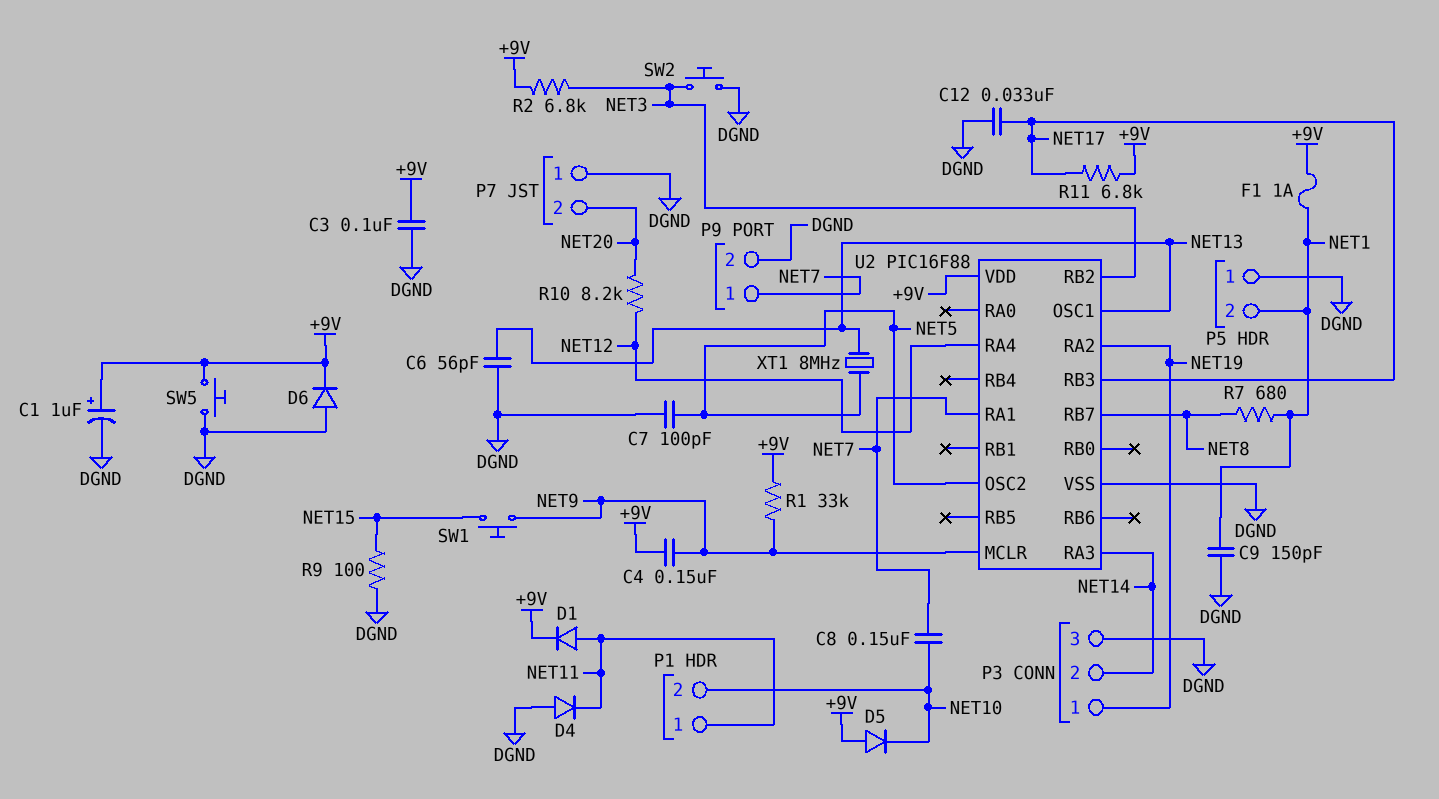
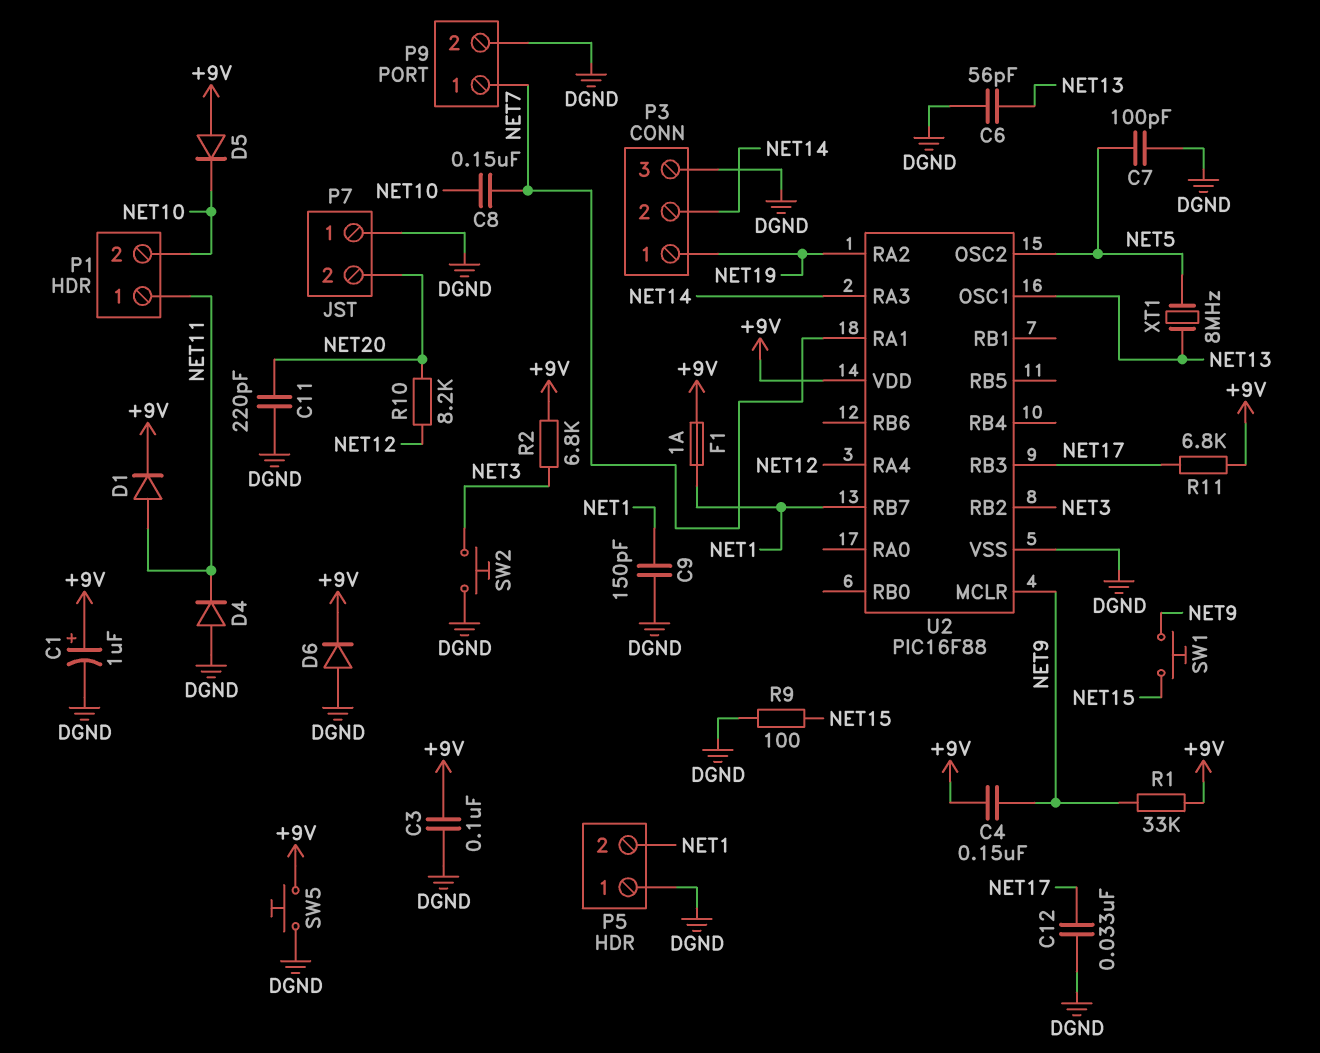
C11: none -> 220pF (DGND, NET20)
R7: 680 (NET1, NET8) -> none
U2 pin RB7: NET8 -> NET1

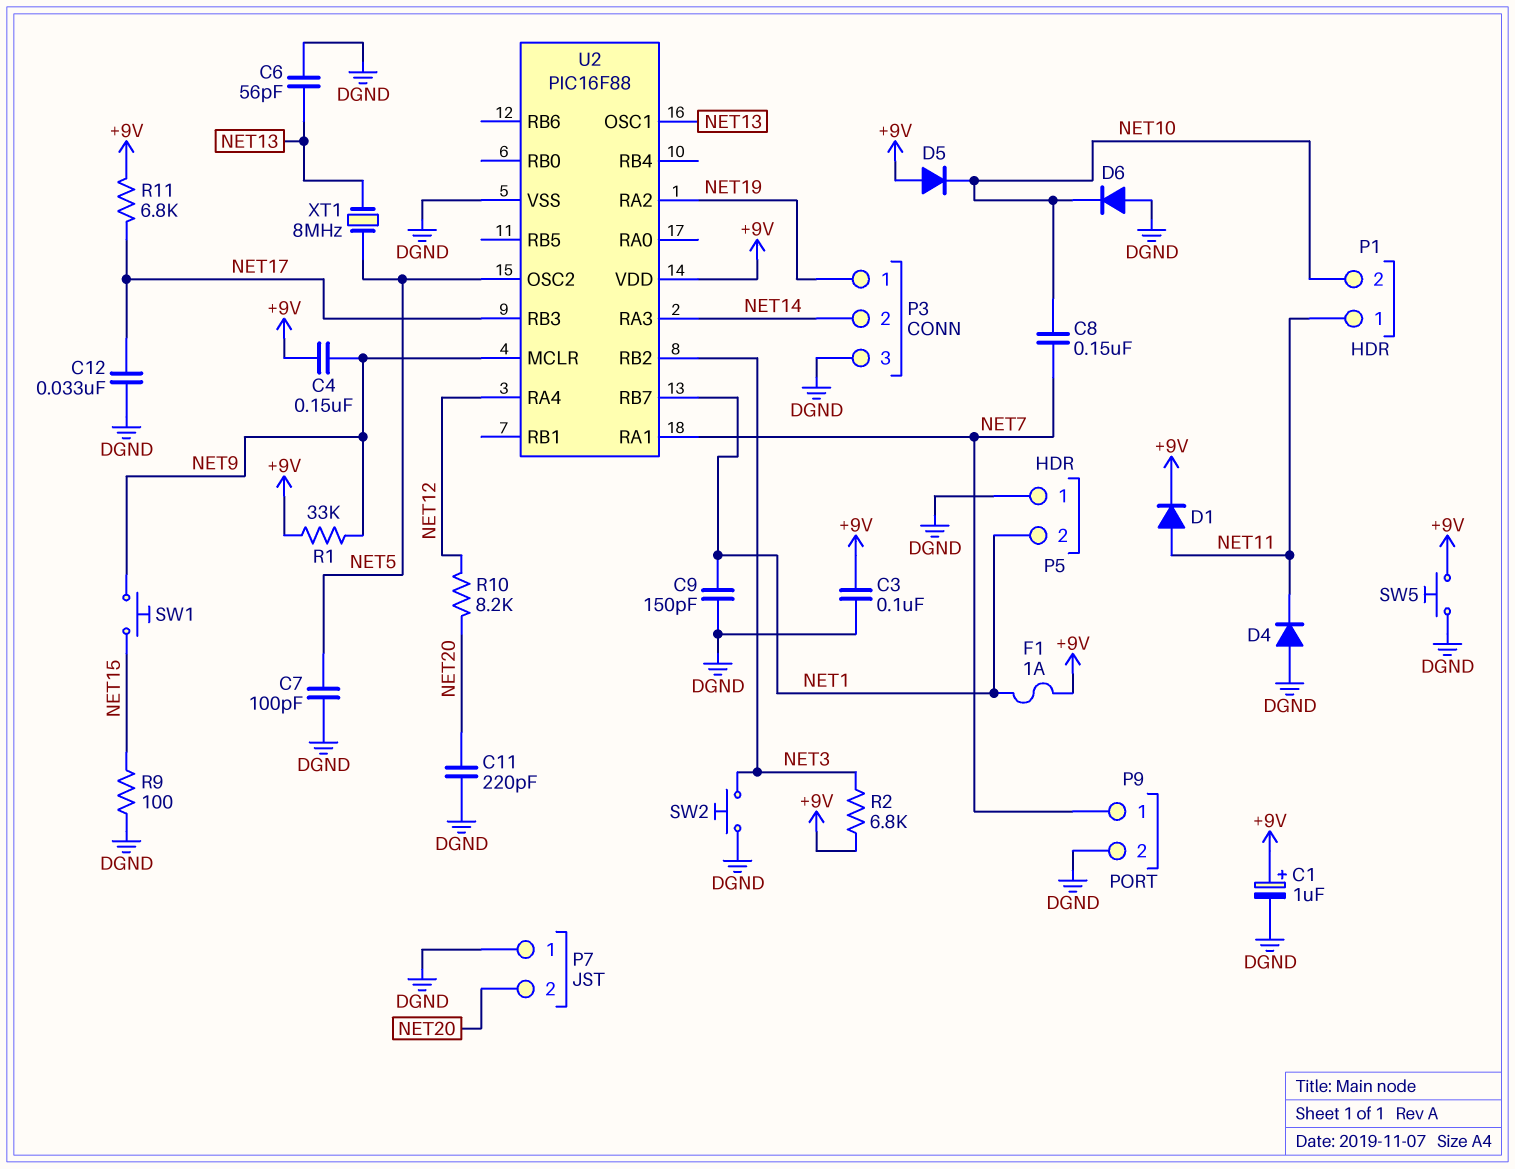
D6: diode (A DGND, K +9V) -> diode (A DGND, K NET10)

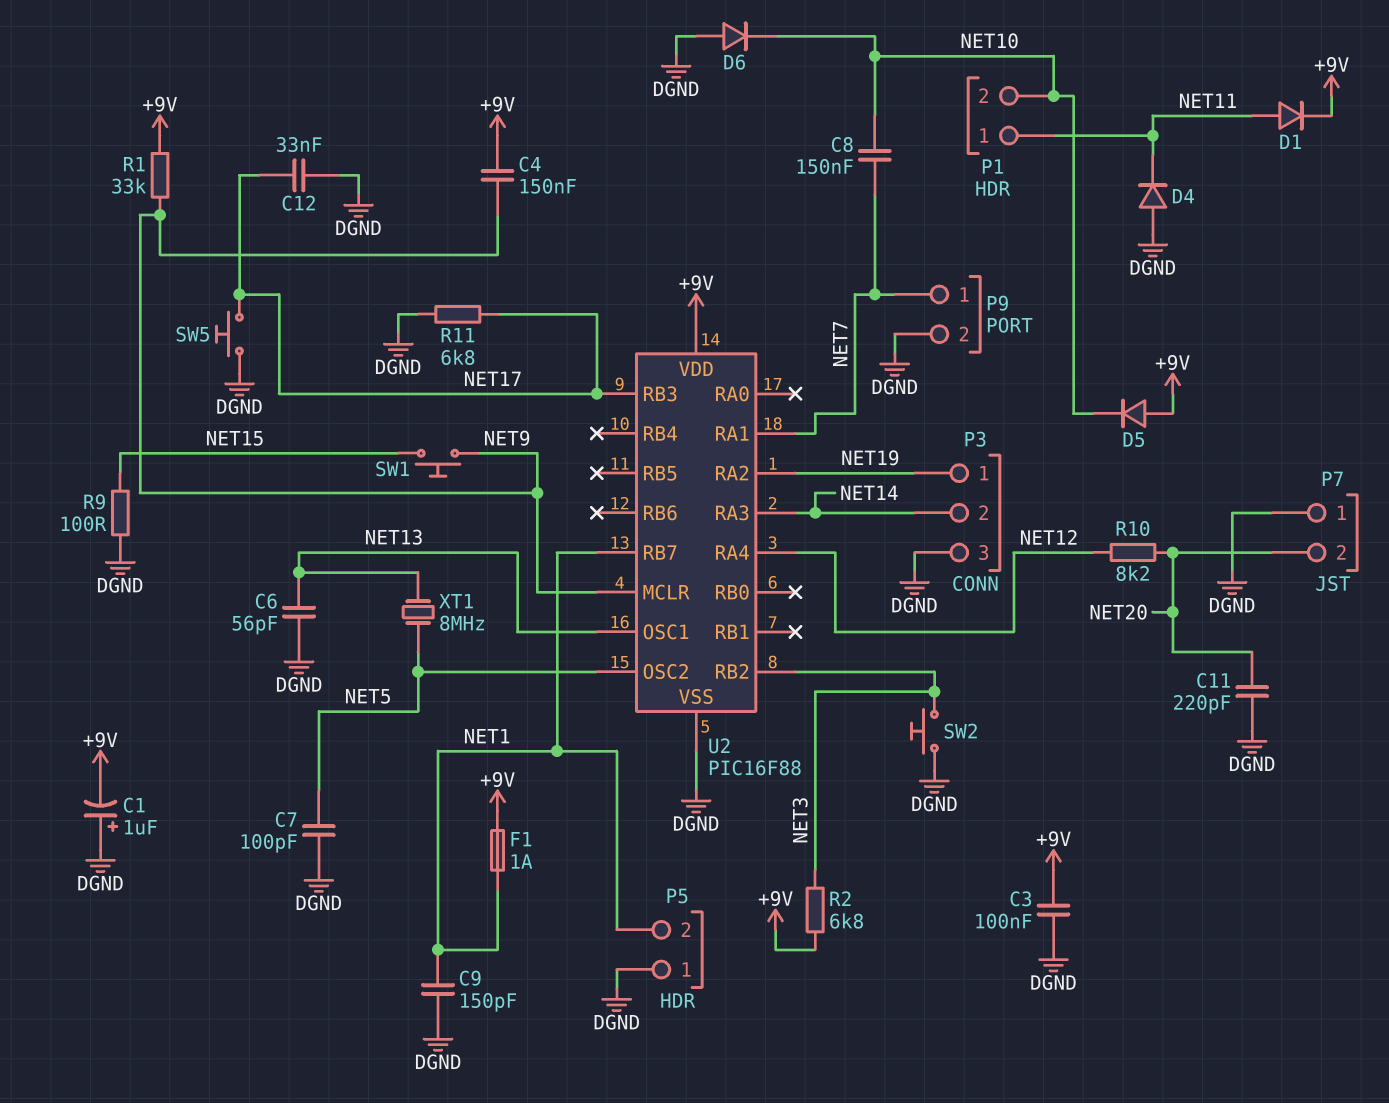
C1: 1uF (plus +9V, minus DGND) -> 1uF (plus DGND, minus +9V)
R11: 6.8k (+9V, NET17) -> 6.8k (DGND, NET17)
SW5: button (+9V, DGND) -> button (DGND, NET17)

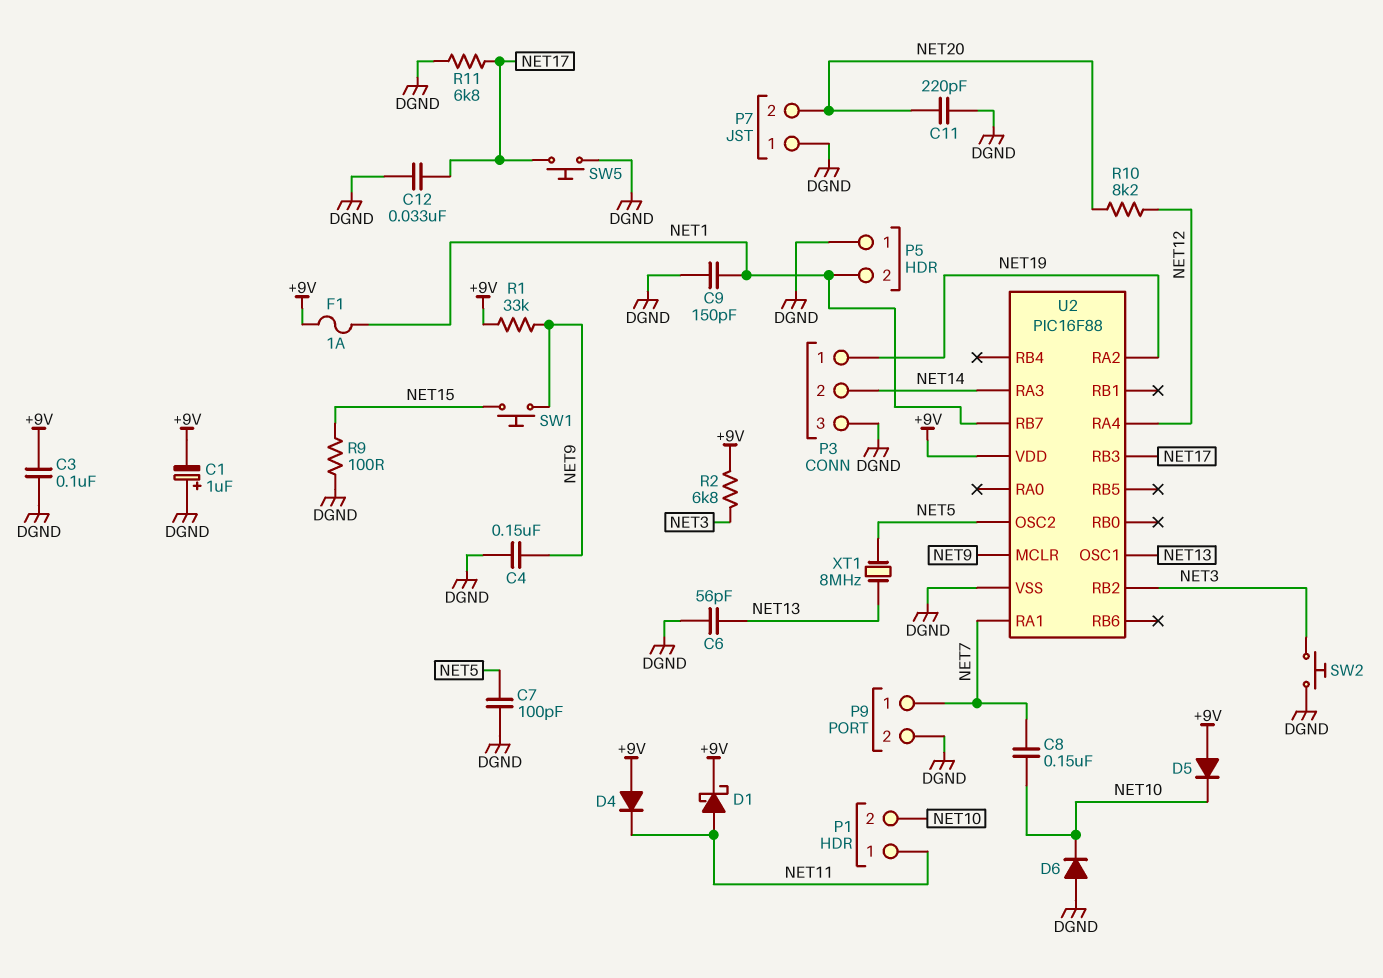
C4: 150nF (+9V, NET9) -> 150nF (DGND, NET9)
D1: diode (A NET11, K +9V) -> schottky (A NET11, K +9V)
D4: diode (A DGND, K NET11) -> diode (A +9V, K NET11)

